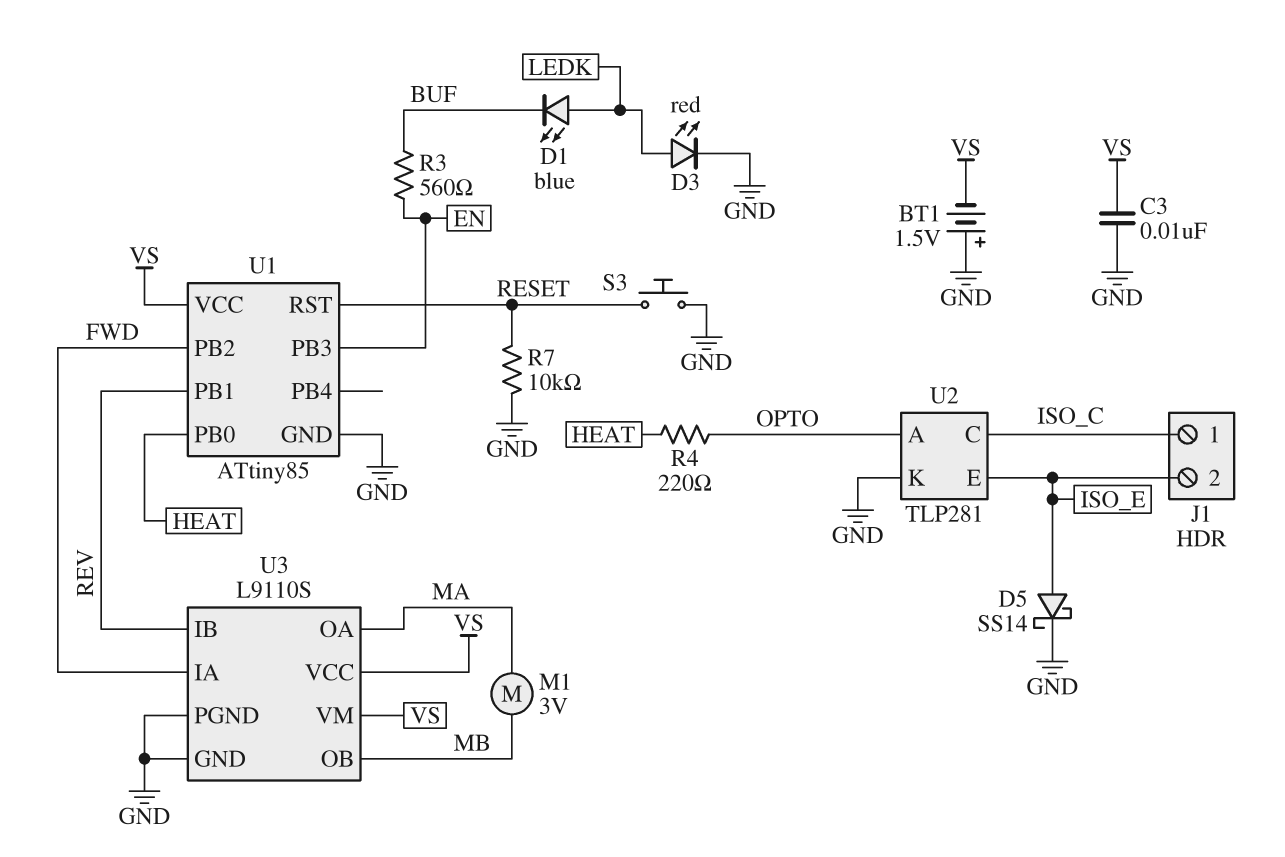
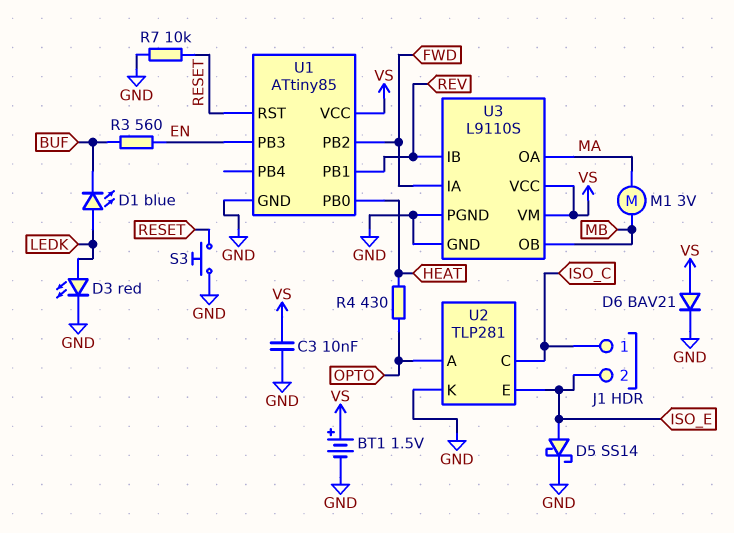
BT1: 1.5V (plus GND, minus VS) -> 1.5V (plus VS, minus GND)
D6: none -> diode BAV21 (A VS, K GND)
R4: 220 (HEAT, OPTO) -> 430 (HEAT, OPTO)

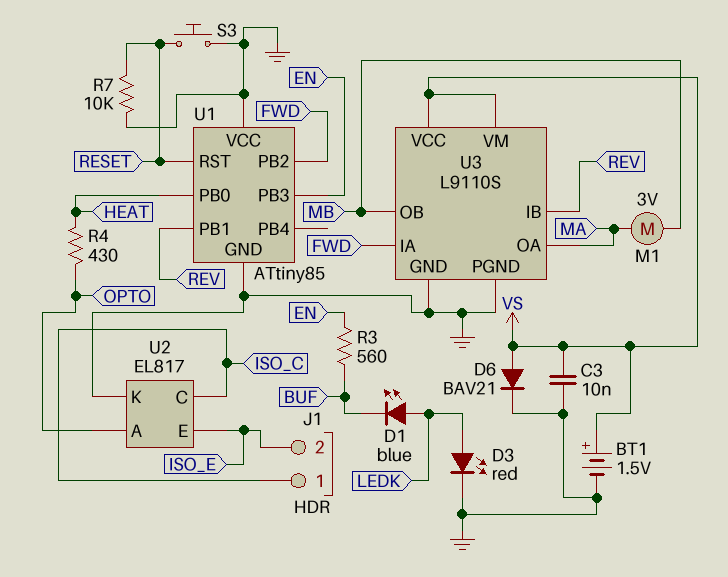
D5: schottky SS14 (A ISO_E, K GND) -> none
U1 pin VCC: VS -> GND
U2: TLP281 -> EL817

